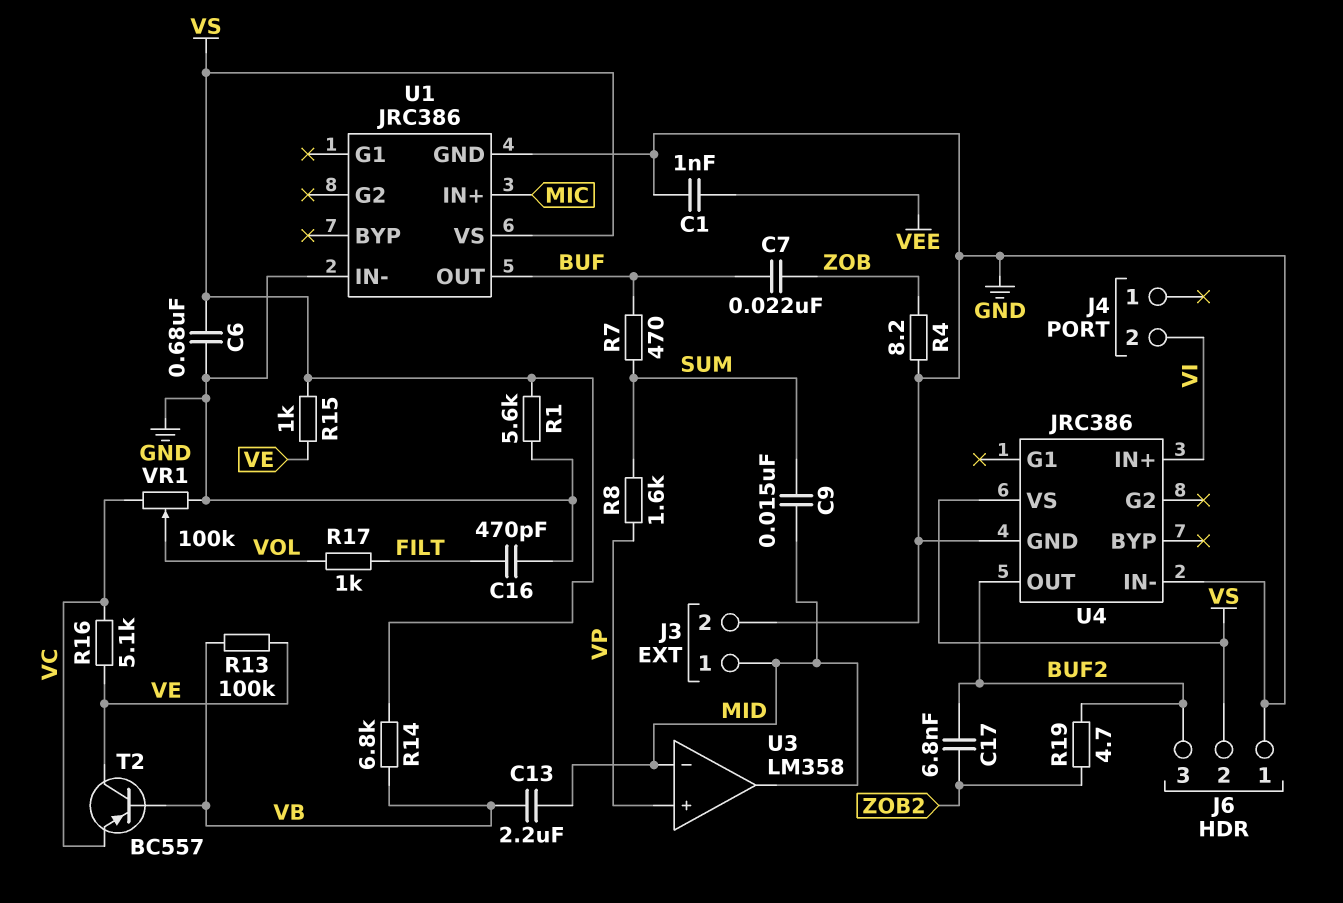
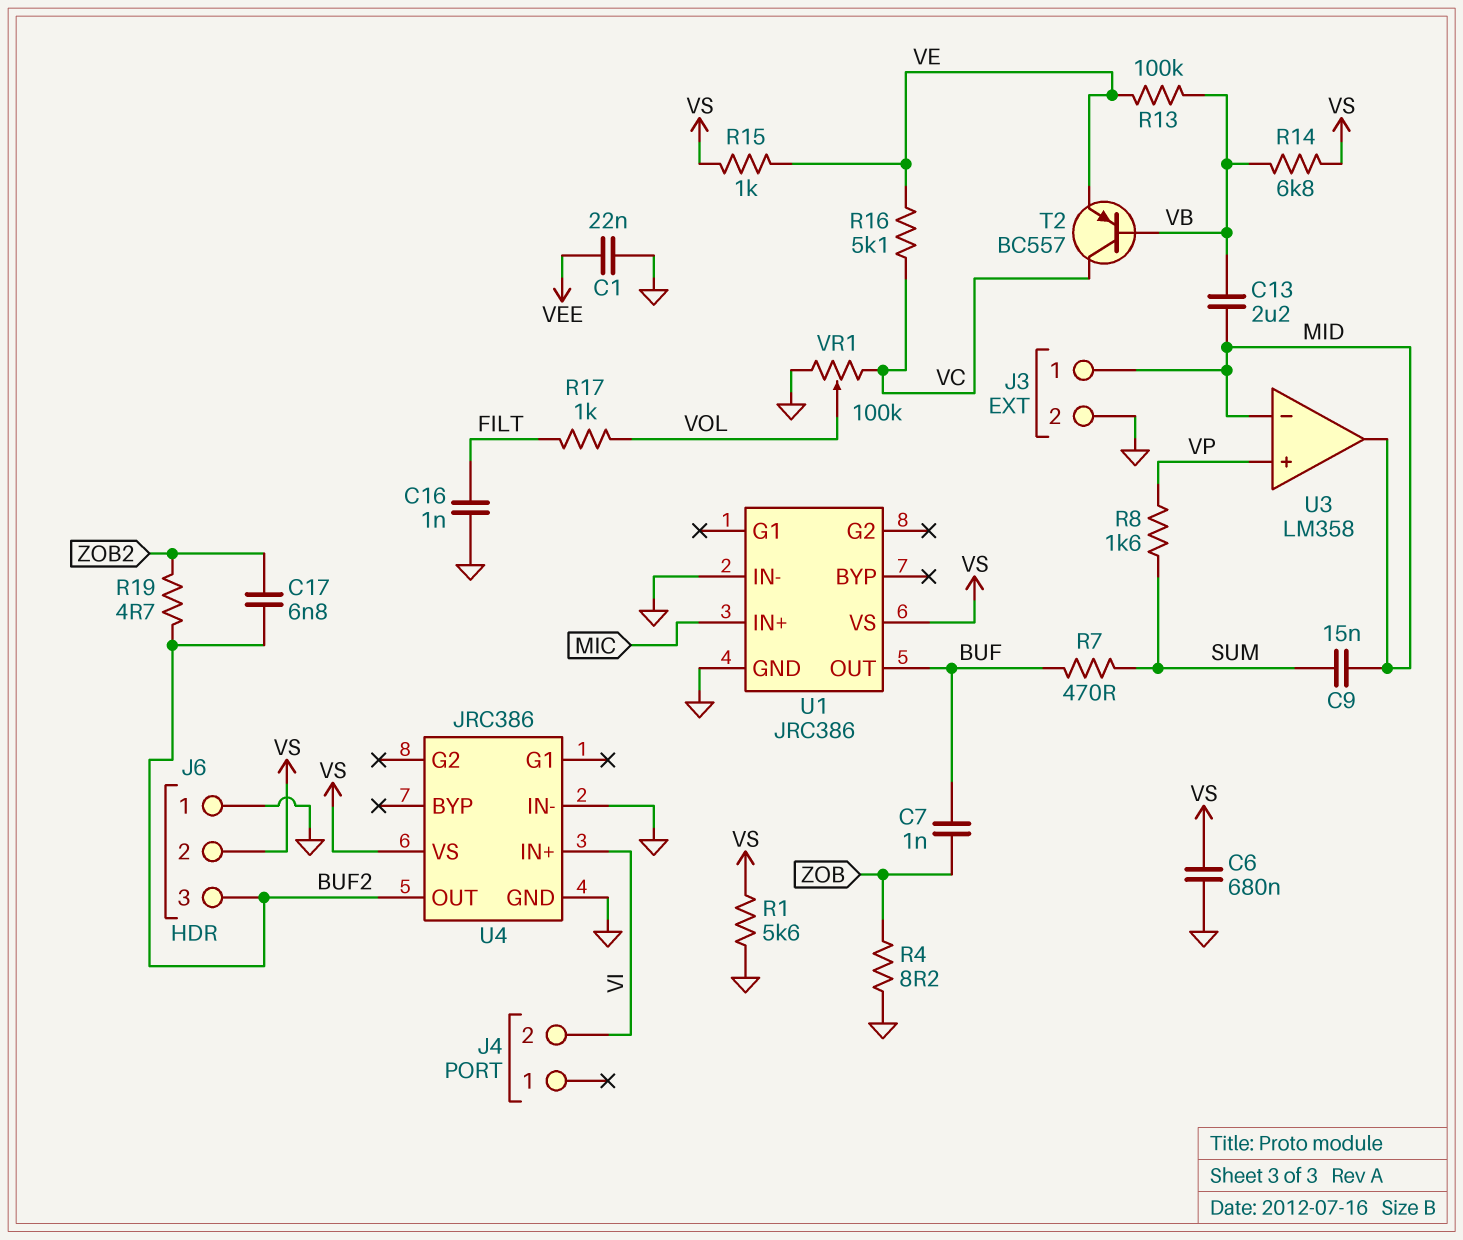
C1: 1nF (GND, VEE) -> 22nF (GND, VEE)
C7: 22nF (BUF, ZOB) -> 1nF (BUF, ZOB)
C16: 470pF (FILT, GND) -> 1nF (FILT, GND)
T2: PNP BC557 (B VB, C VE, E VC) -> PNP BC557 (B VB, C VC, E VE)

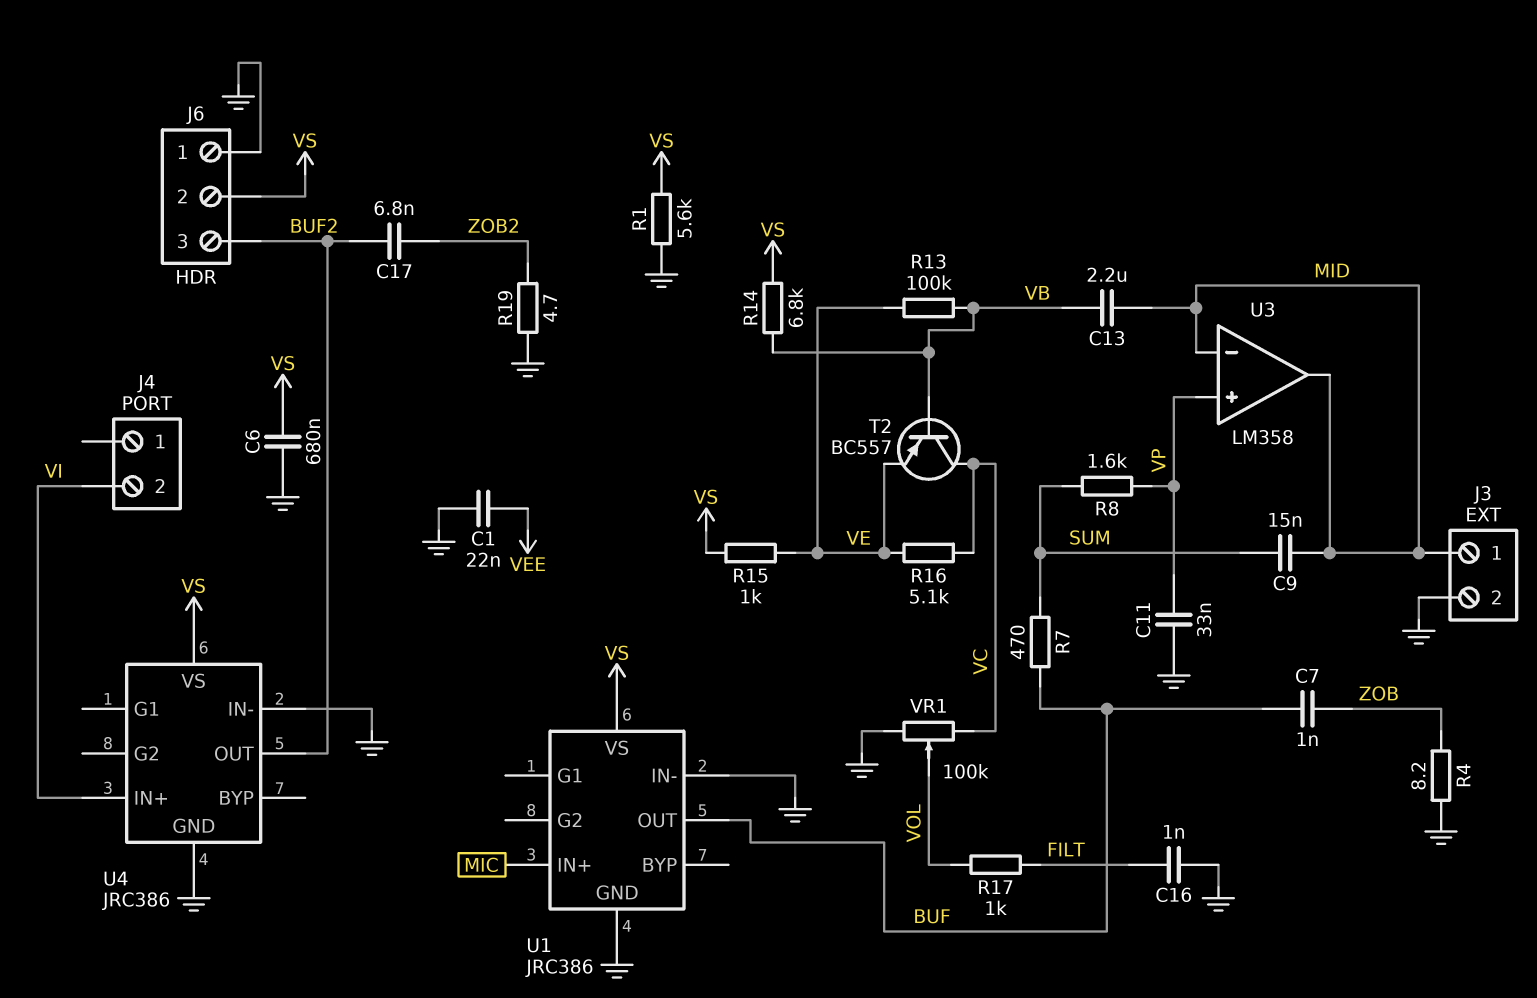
C11: none -> 33nF (GND, VP)
R19: 4.7 (BUF2, ZOB2) -> 4.7 (GND, ZOB2)

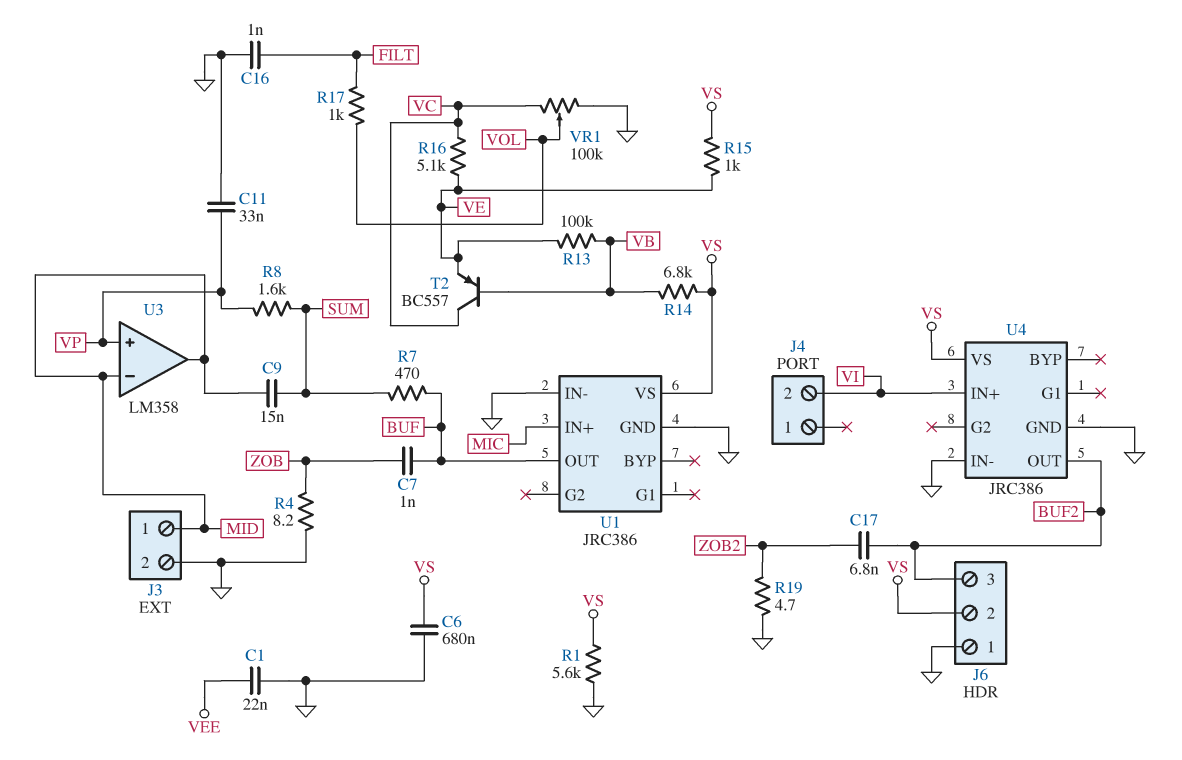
C13: 2.2uF (MID, VB) -> none

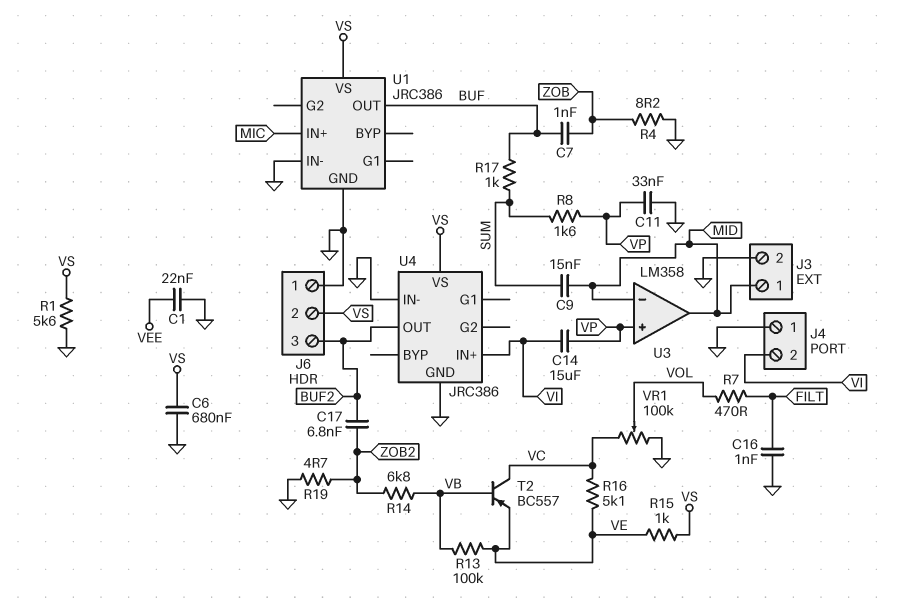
C14: none -> 15uF (VI, VP)
J4 pin 1: none -> GND
R7: 470 (BUF, SUM) -> 470 (FILT, VOL)
R14: 6.8k (VB, VS) -> 6.8k (VB, ZOB2)
R17: 1k (FILT, VOL) -> 1k (BUF, SUM)

